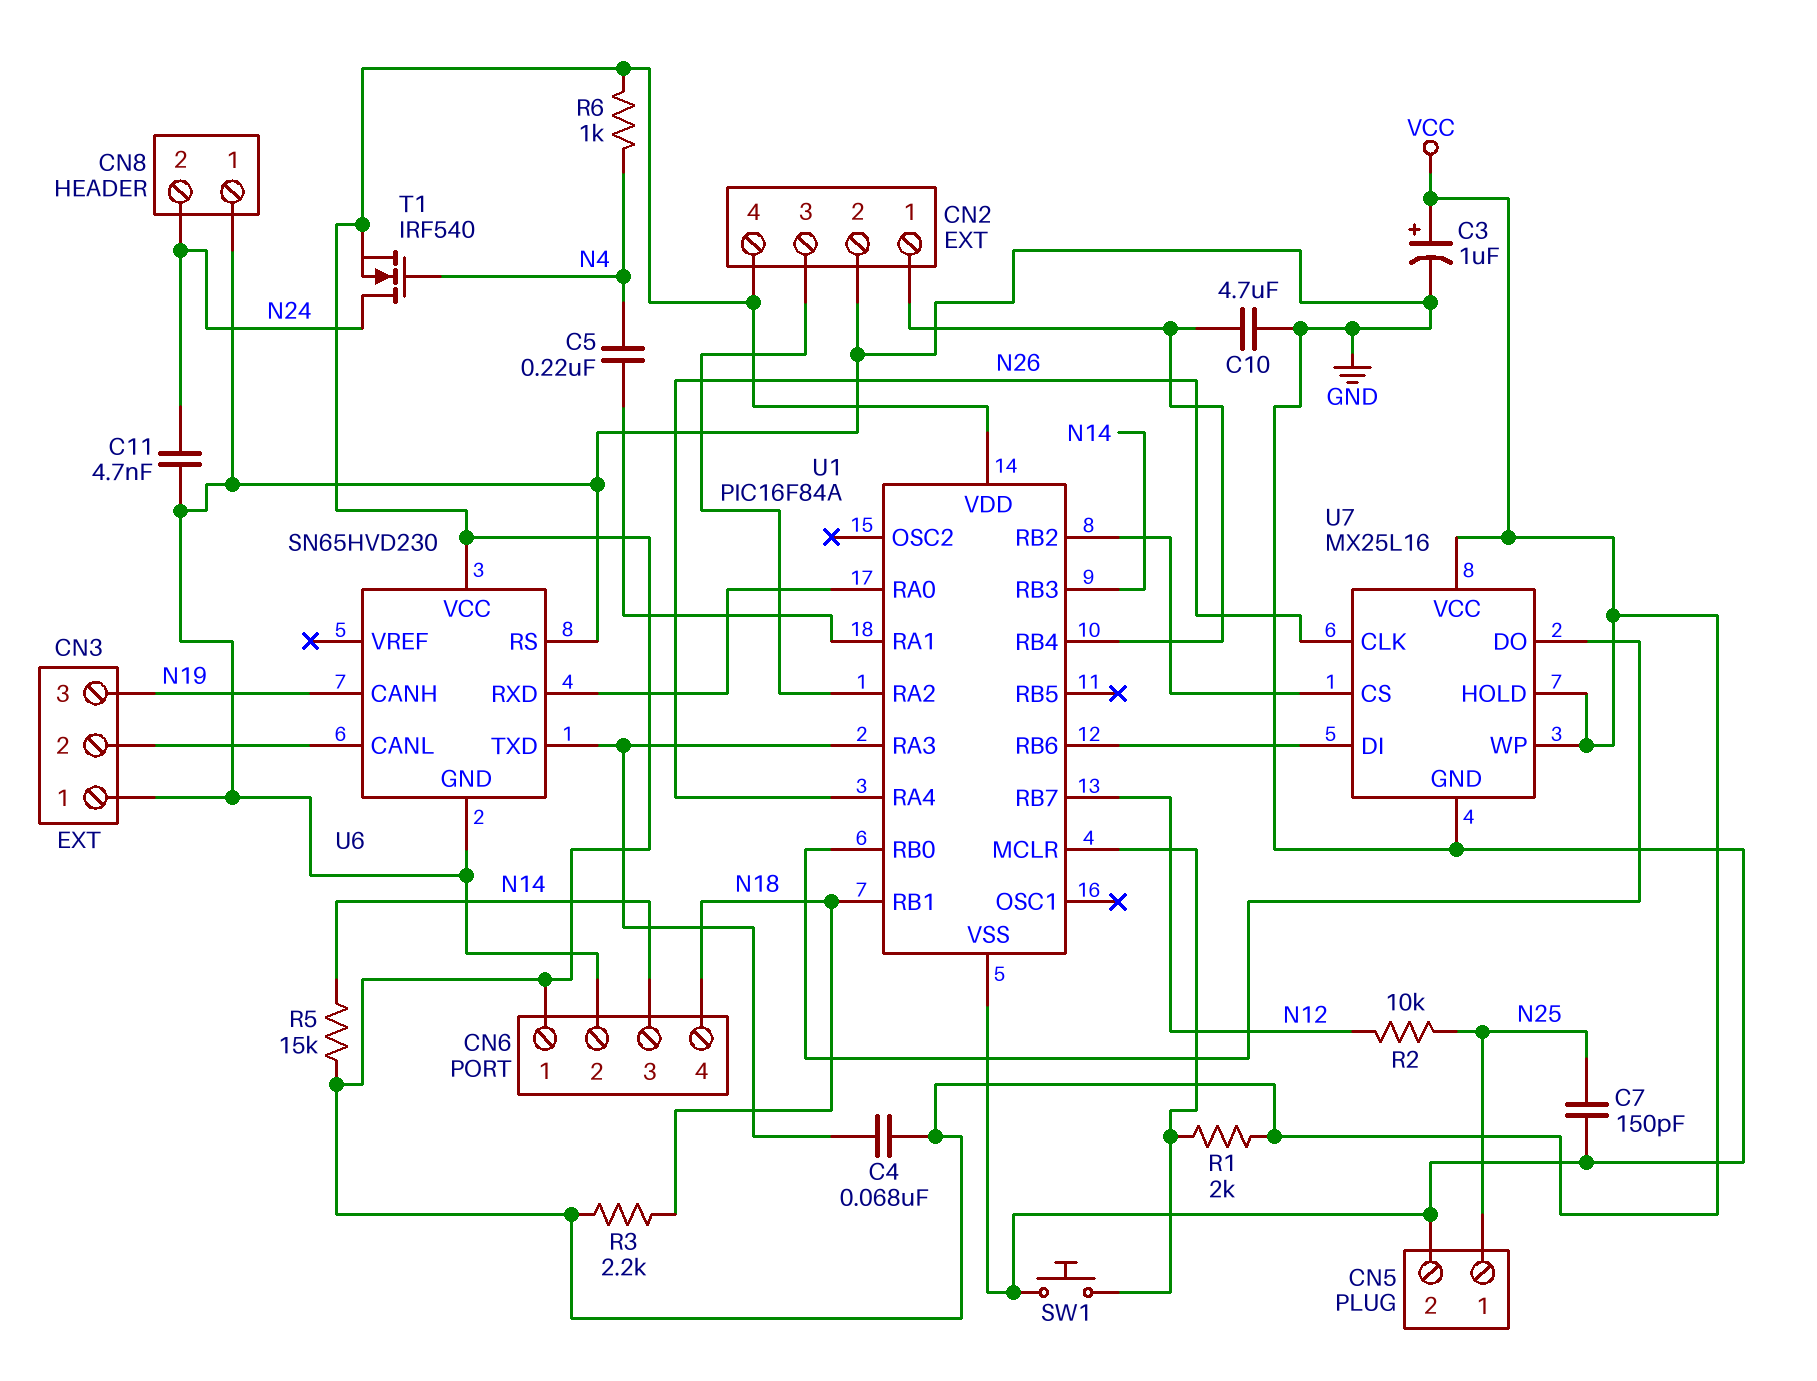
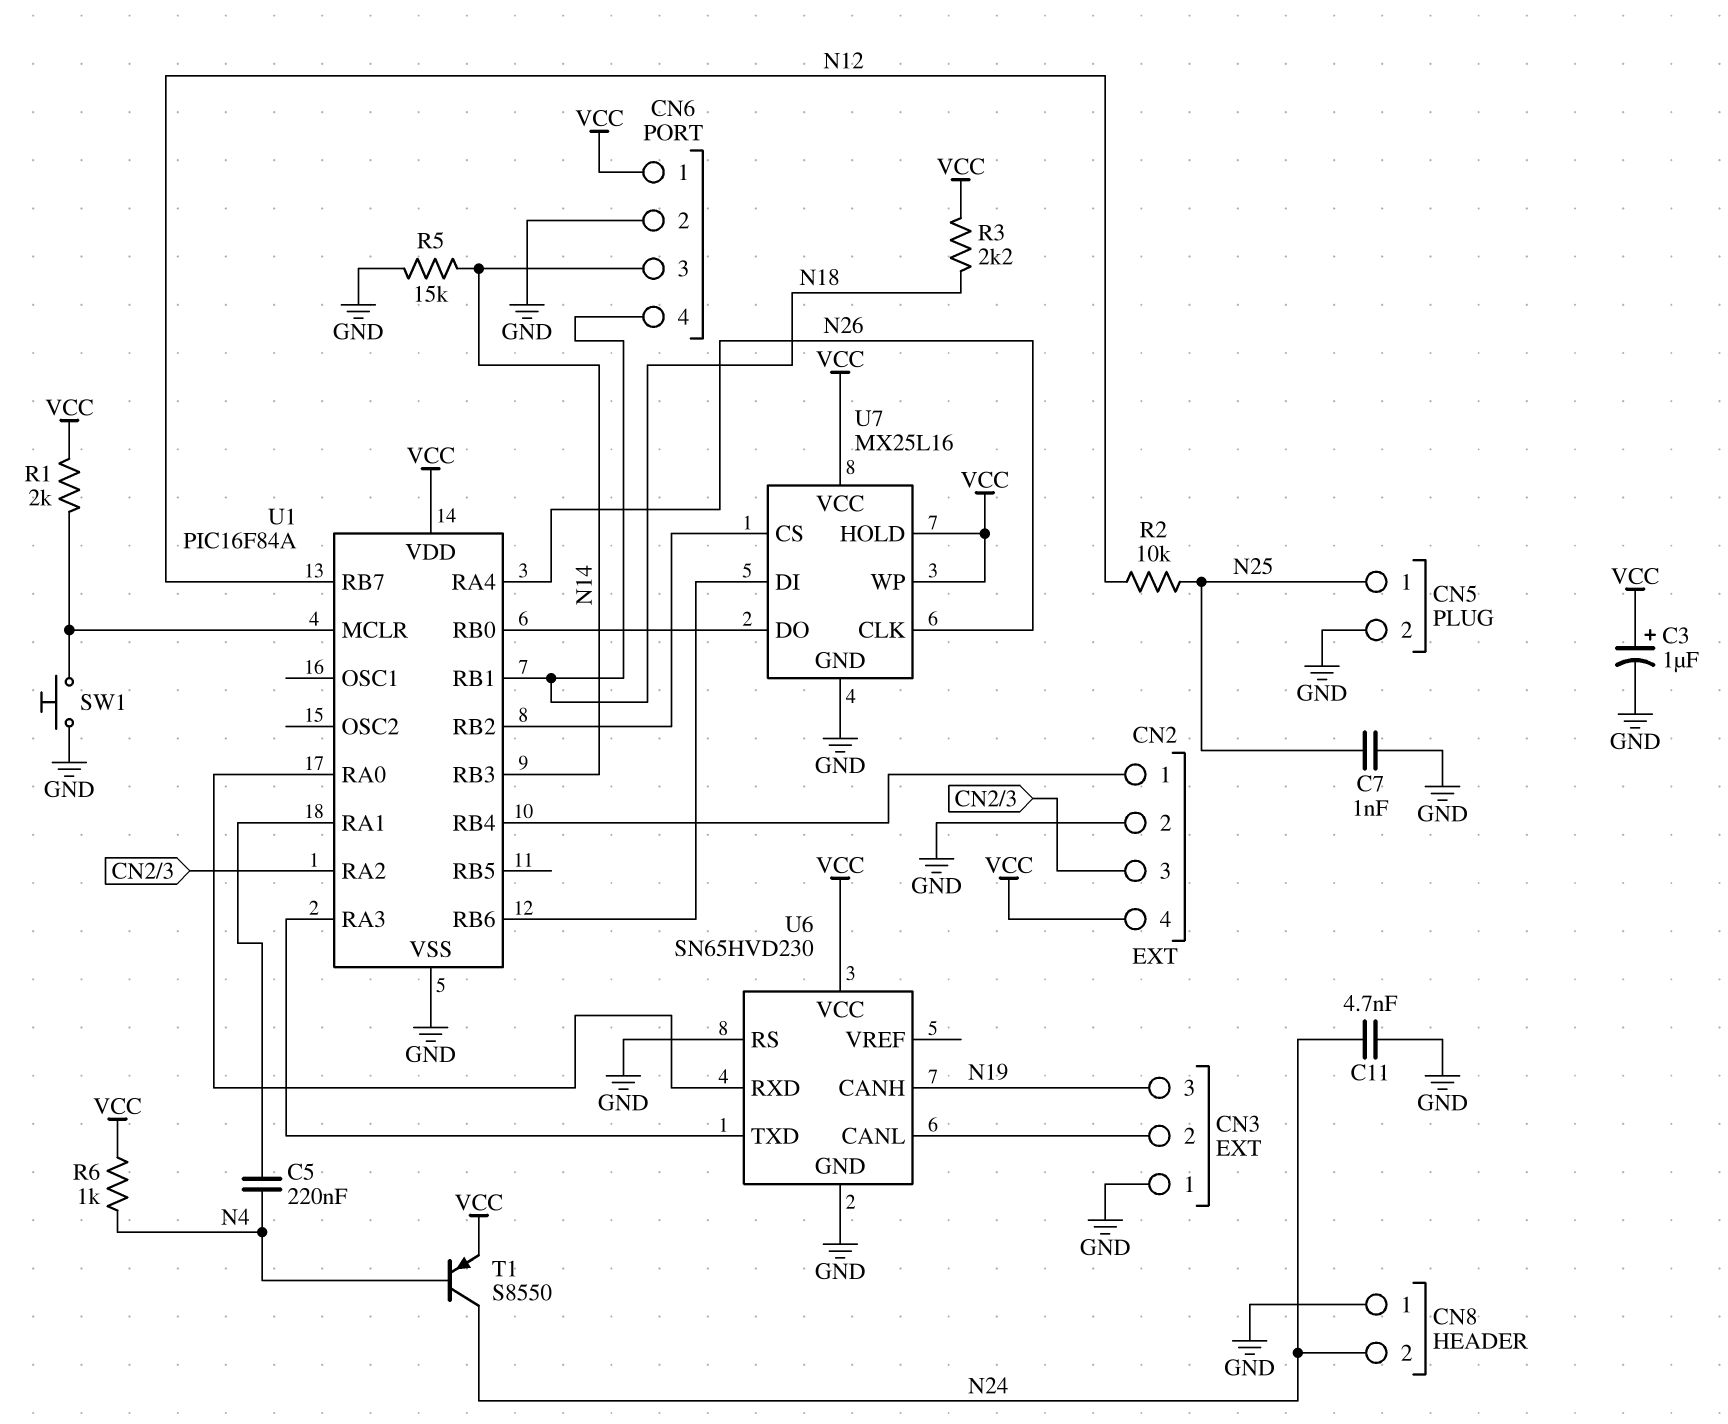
C4: 68nF (U1/RA3, VCC) -> none
C7: 150pF (GND, N25) -> 1nF (GND, N25)
C10: 4.7uF (CN2/1, GND) -> none
R5: 15k (N14, VCC) -> 15k (GND, N14)
T1: NMOS IRF540 (G N4, D N24, S VCC) -> PNP S8550 (B N4, C N24, E VCC)

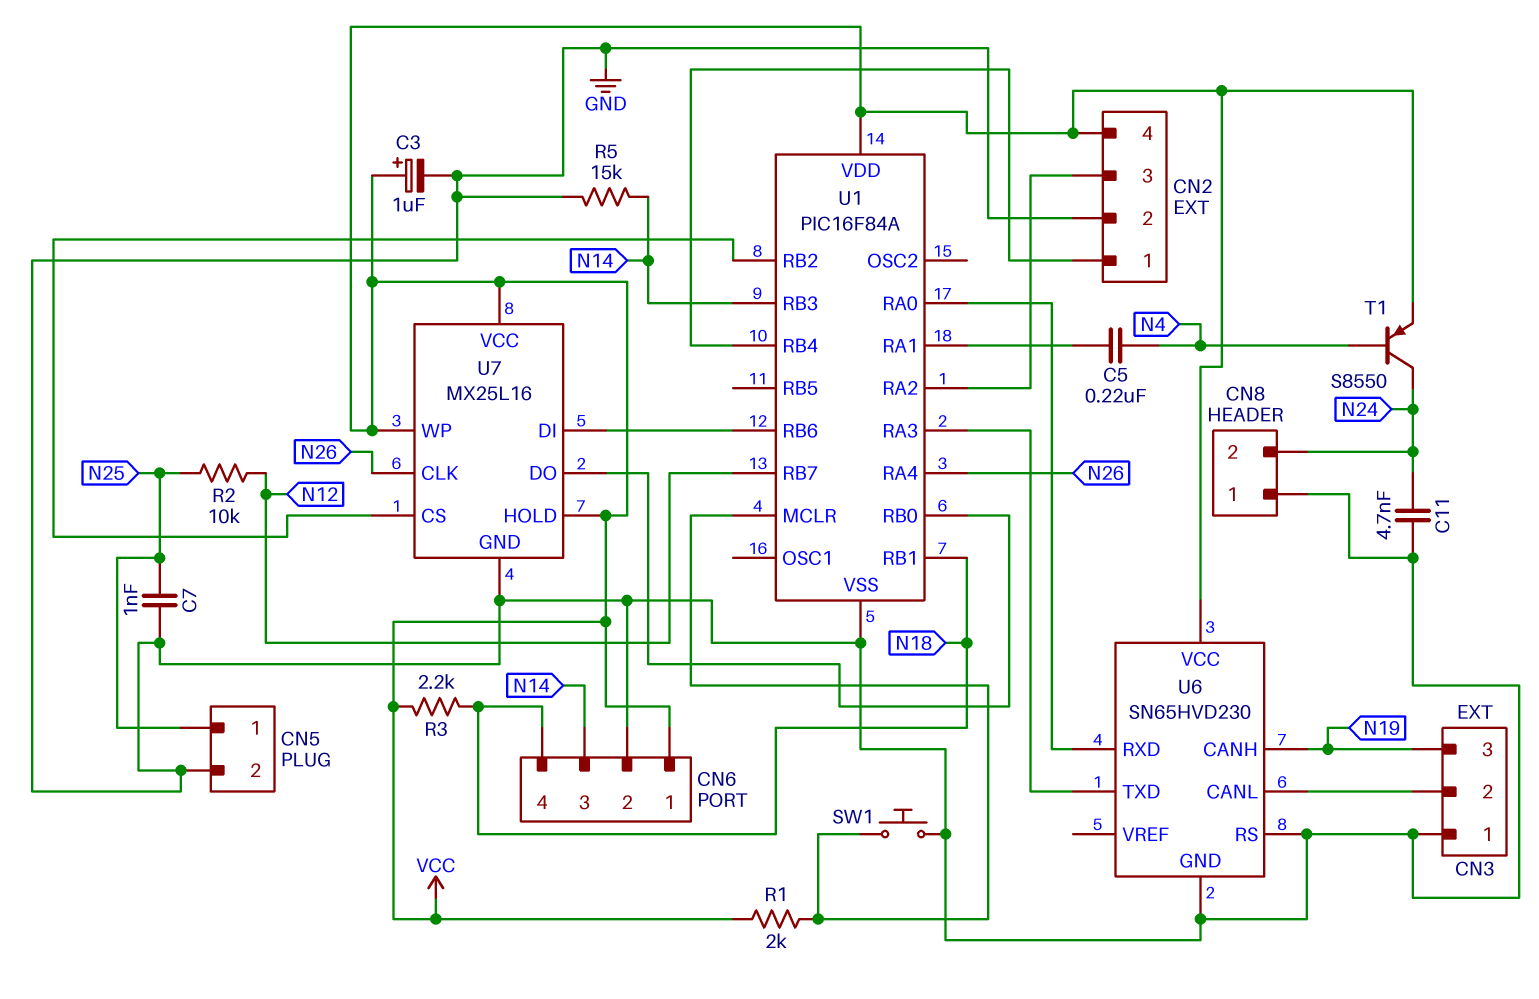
R6: 1k (N4, VCC) -> none

